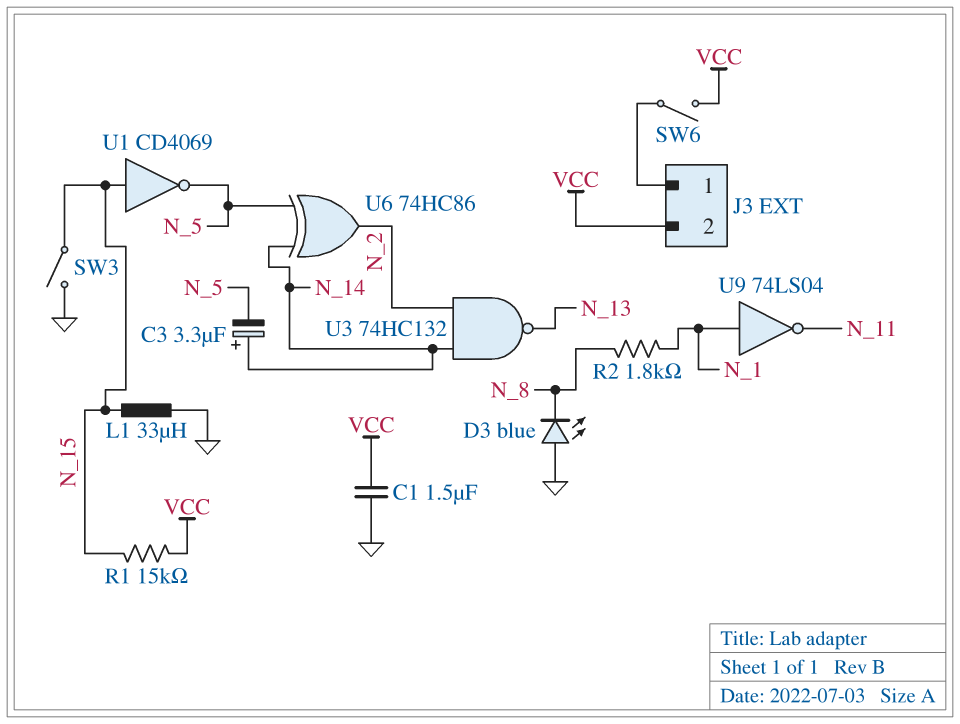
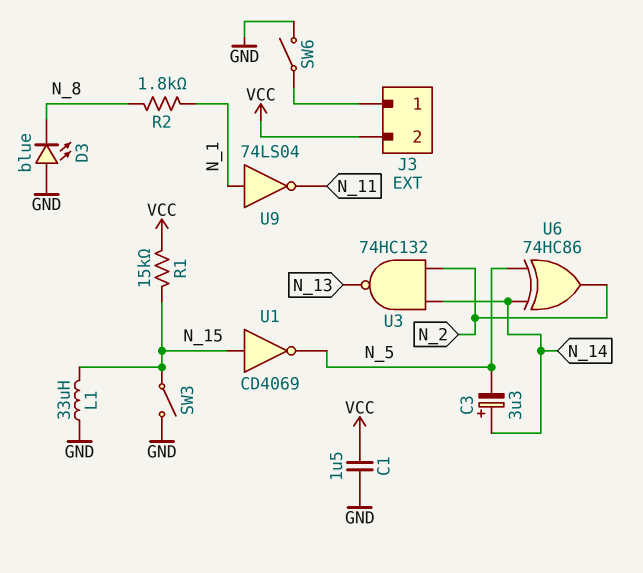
SW6: switch (J3/1, VCC) -> switch (GND, J3/1)

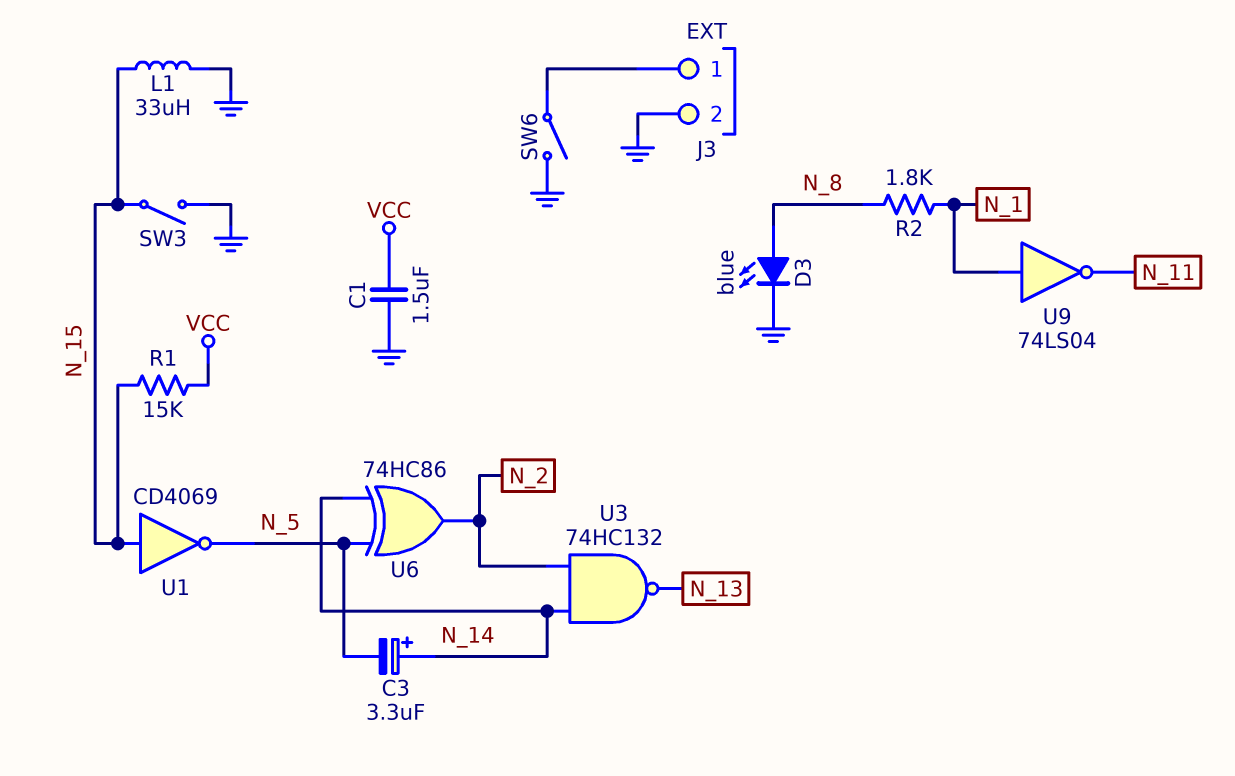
D3: LED blue (A GND, K N_8) -> LED blue (A N_8, K GND)
J3 pin 2: VCC -> GND

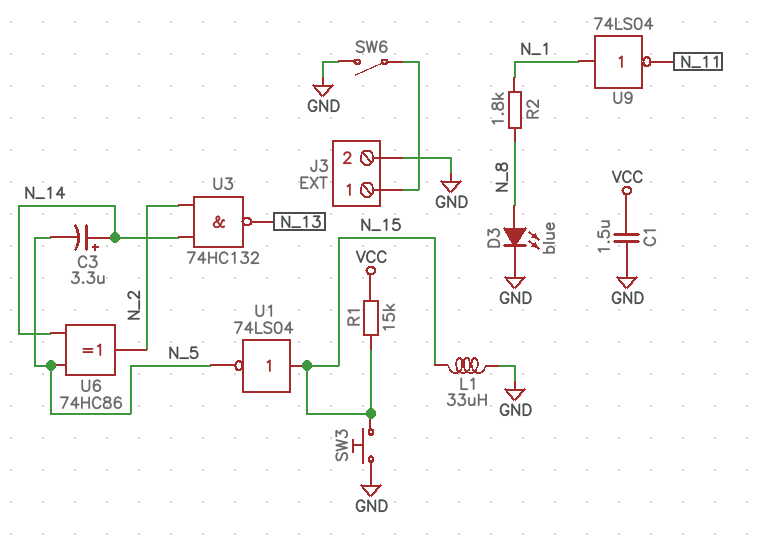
SW3: switch (GND, N_15) -> button (GND, N_15)
U1: NOT CD4069 (in N_15, out N_5) -> NOT 74LS04 (in N_15, out N_5)

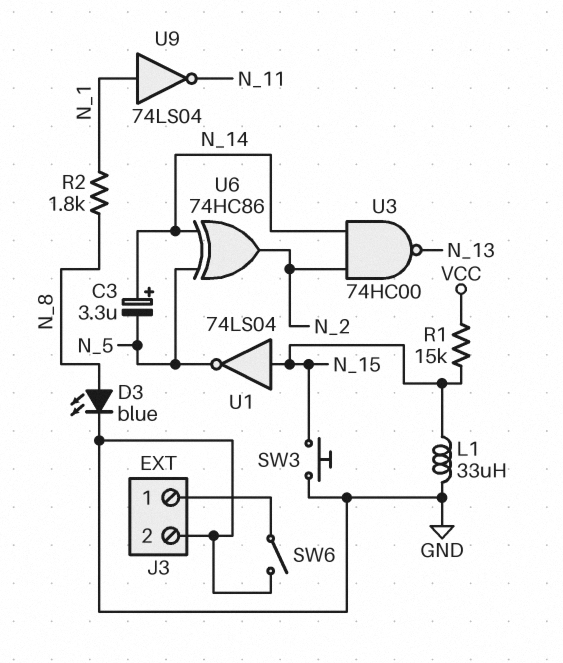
C1: 1.5uF (GND, VCC) -> none
U3: NAND 74HC132 (in N_2, in N_14, out N_13) -> NAND 74HC00 (in N_2, in N_14, out N_13)

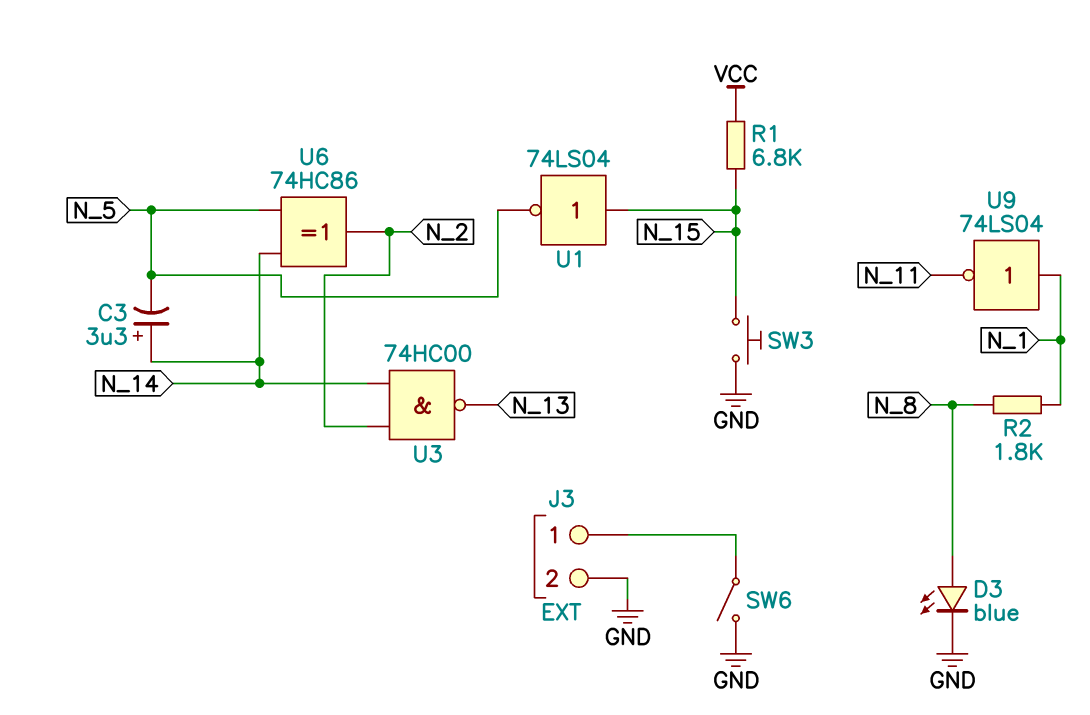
L1: 33uH (GND, N_15) -> none
R1: 15k (N_15, VCC) -> 6.8k (N_15, VCC)

